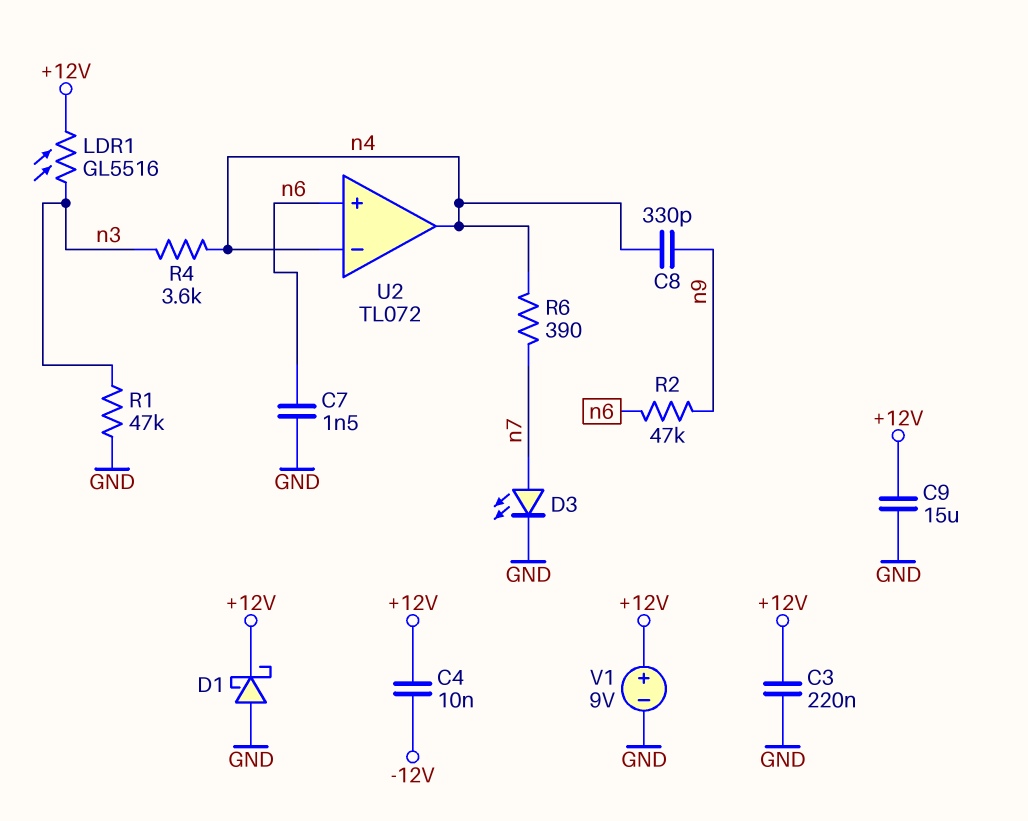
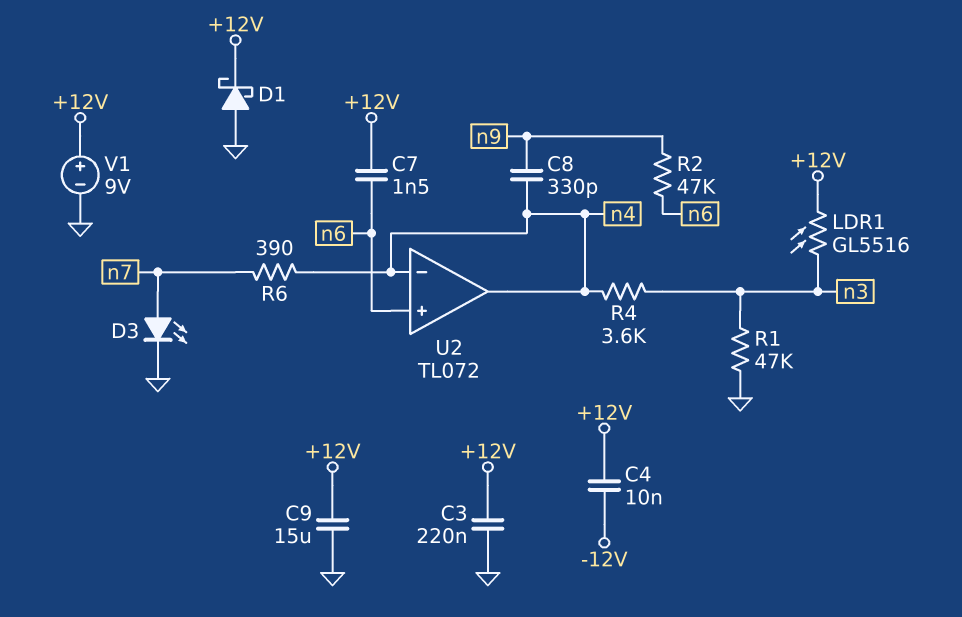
C7: 1.5nF (GND, n6) -> 1.5nF (+12V, n6)

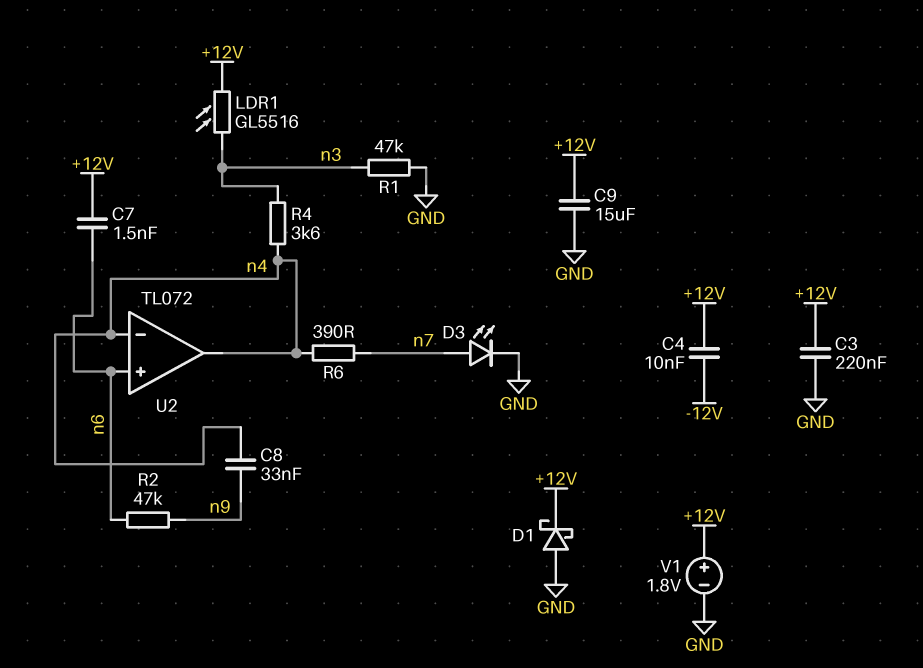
C8: 330pF (n4, n9) -> 33nF (n4, n9)
V1: 9V (plus +12V, minus GND) -> 1.8V (plus +12V, minus GND)

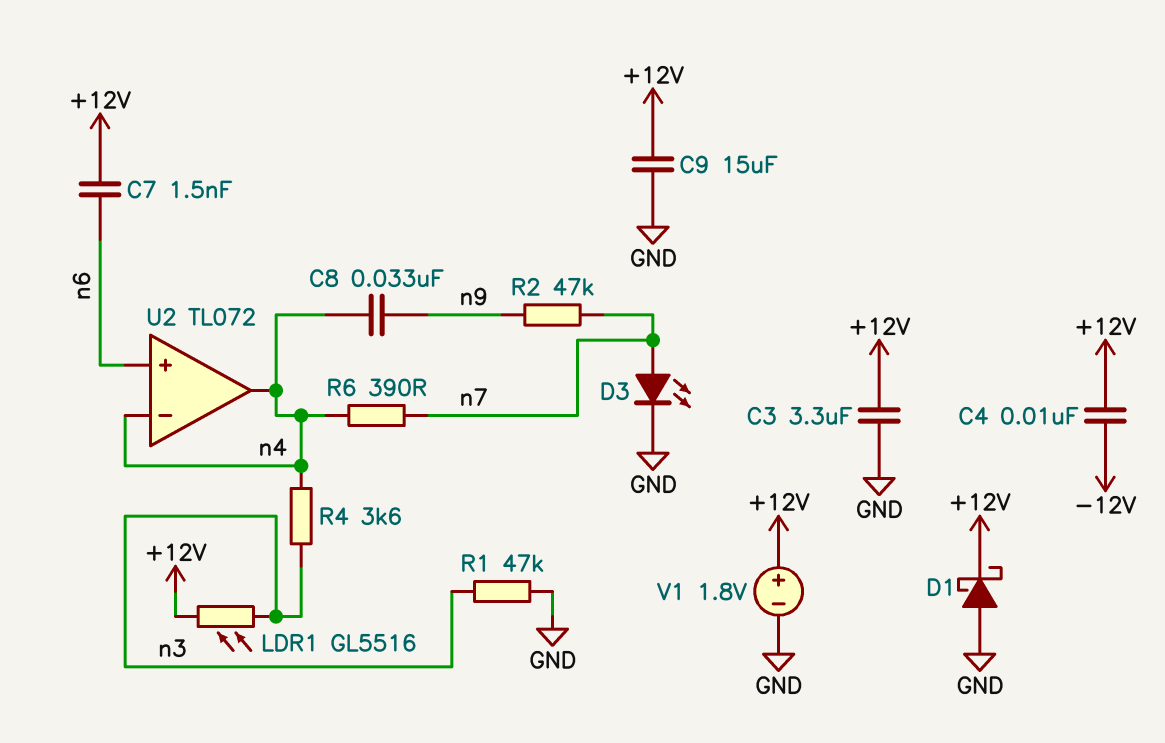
C3: 220nF (+12V, GND) -> 3.3uF (+12V, GND)
R2: 47k (n6, n9) -> 47k (n7, n9)

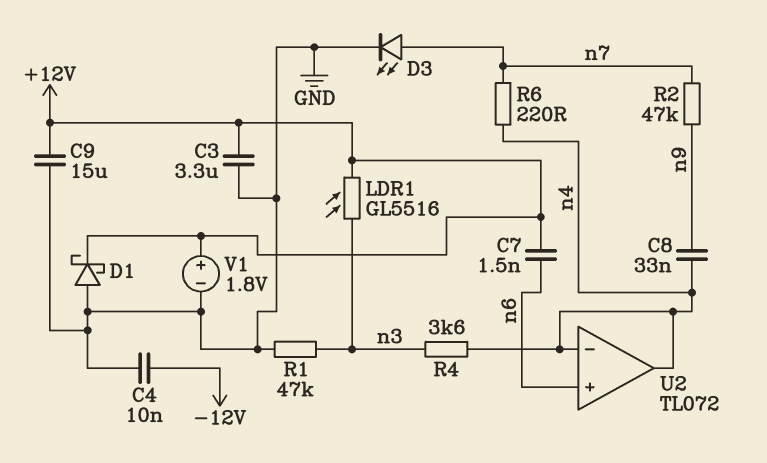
C4: 10nF (+12V, -12V) -> 10nF (-12V, GND)
R6: 390 (n4, n7) -> 220 (n4, n7)

